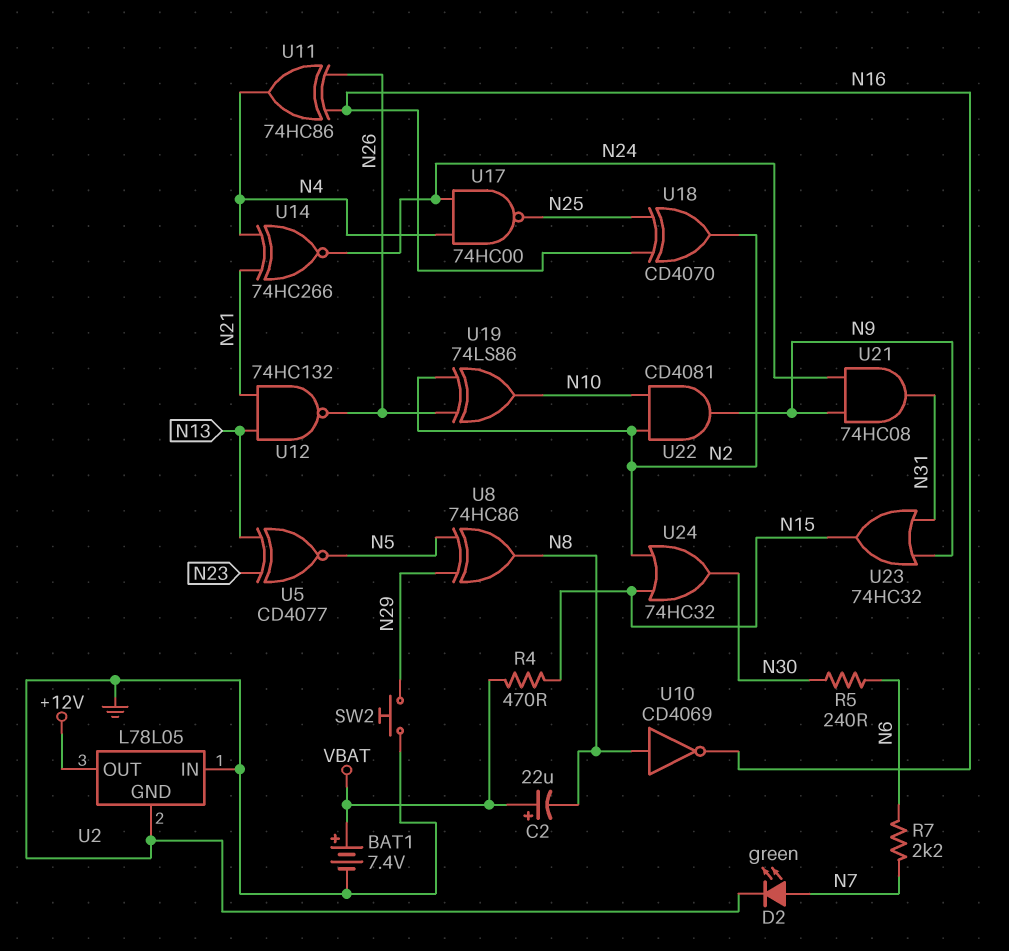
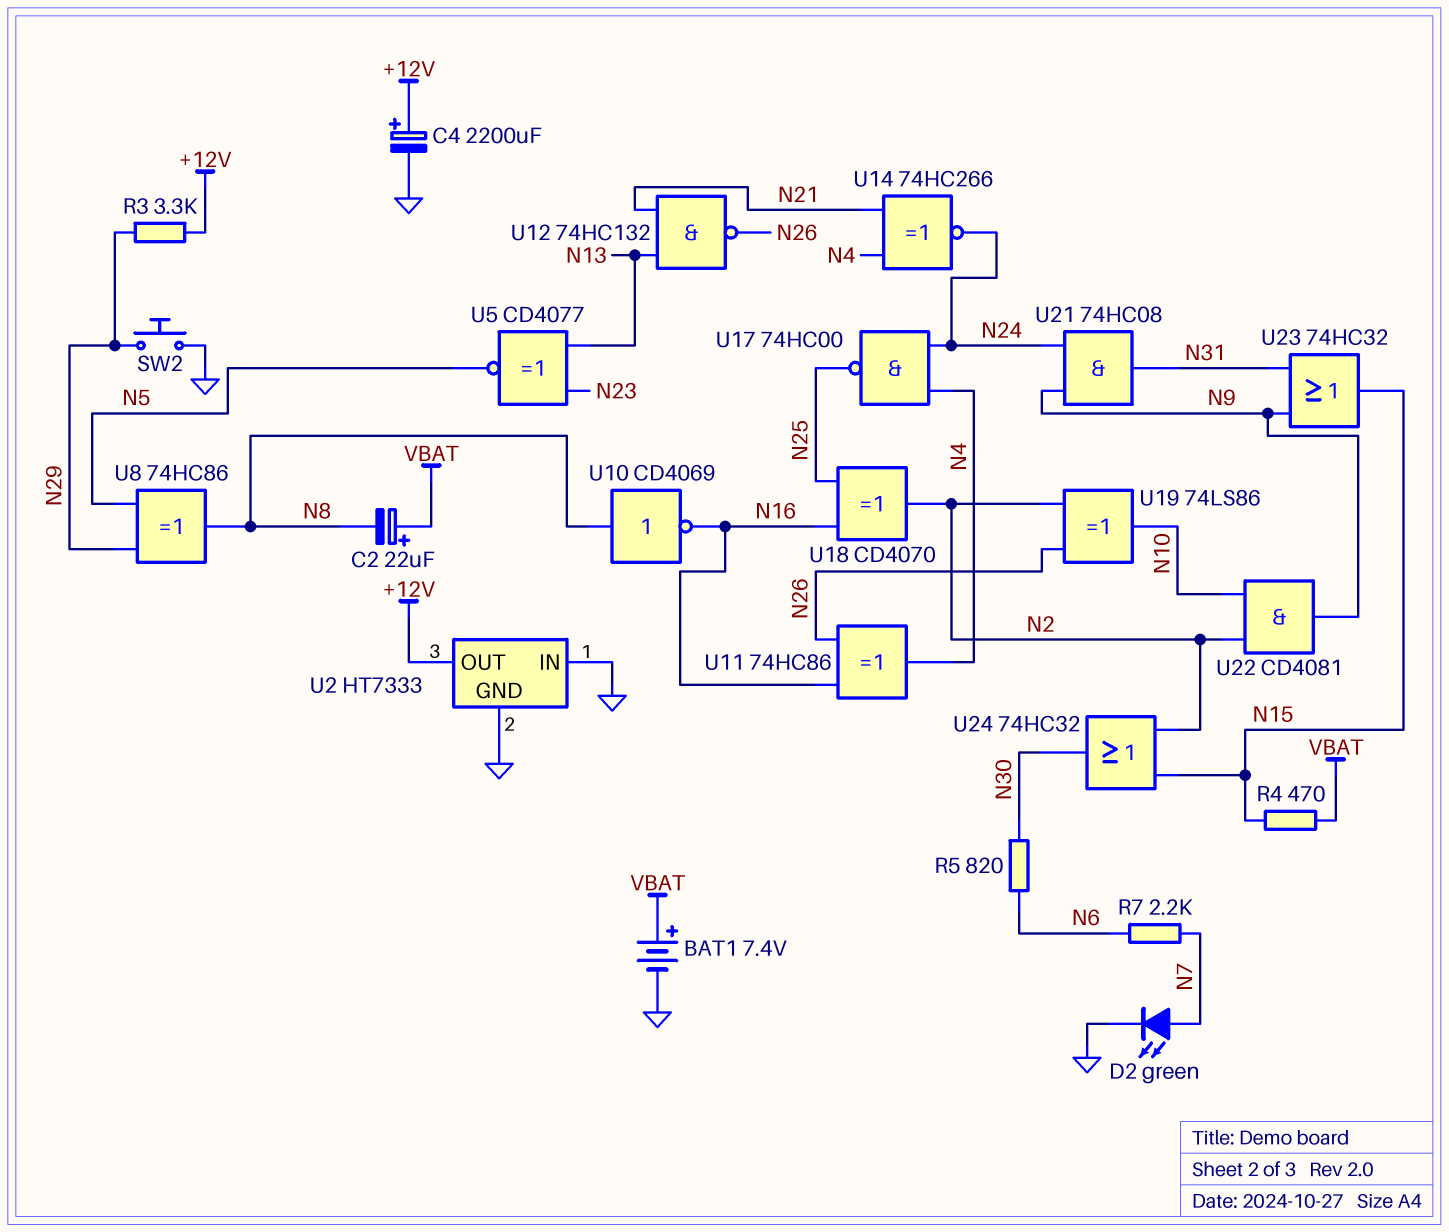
C4: none -> 2200uF (plus +12V, minus GND)
R3: none -> 3.3k (+12V, N29)
R5: 240 (N6, N30) -> 820 (N6, N30)
U2: L78L05 -> HT7333

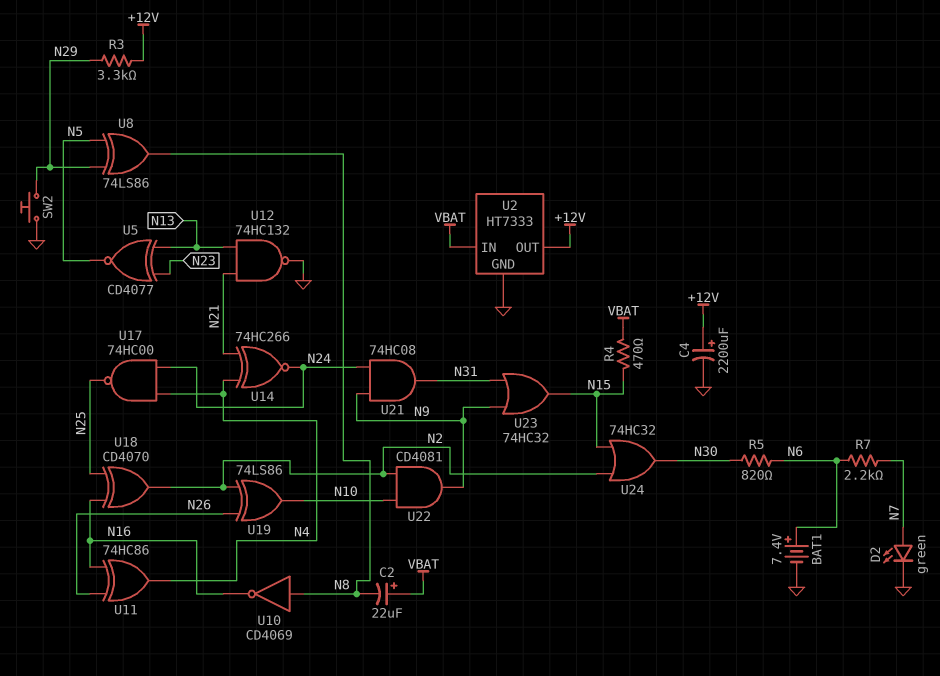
BAT1: 7.4V (plus VBAT, minus GND) -> 7.4V (plus N6, minus GND)
U2 pin IN: GND -> VBAT
U8: XOR 74HC86 (in N5, in N29, out N8) -> XOR 74LS86 (in N5, in N29, out N8)
U12: NAND 74HC132 (in N13, in N21, out N26) -> NAND 74HC132 (in N13, in N21, out GND)

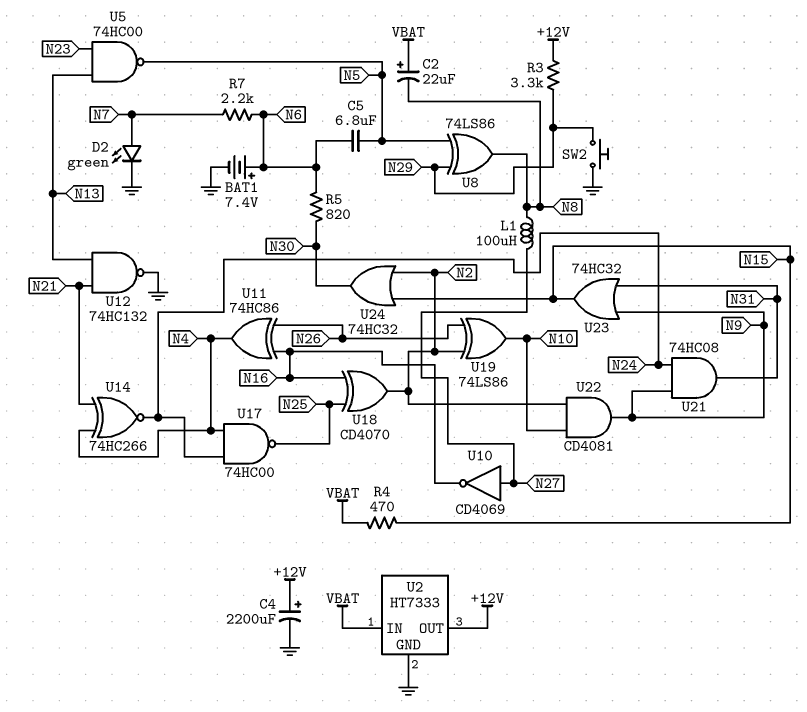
C5: none -> 6.8uF (N5, N6)
L1: none -> 100uH (N8, N27)
U5: XNOR CD4077 (in N13, in N23, out N5) -> NAND 74HC00 (in N13, in N23, out N5)
U10: NOT CD4069 (in N8, out N16) -> NOT CD4069 (in N27, out N16)

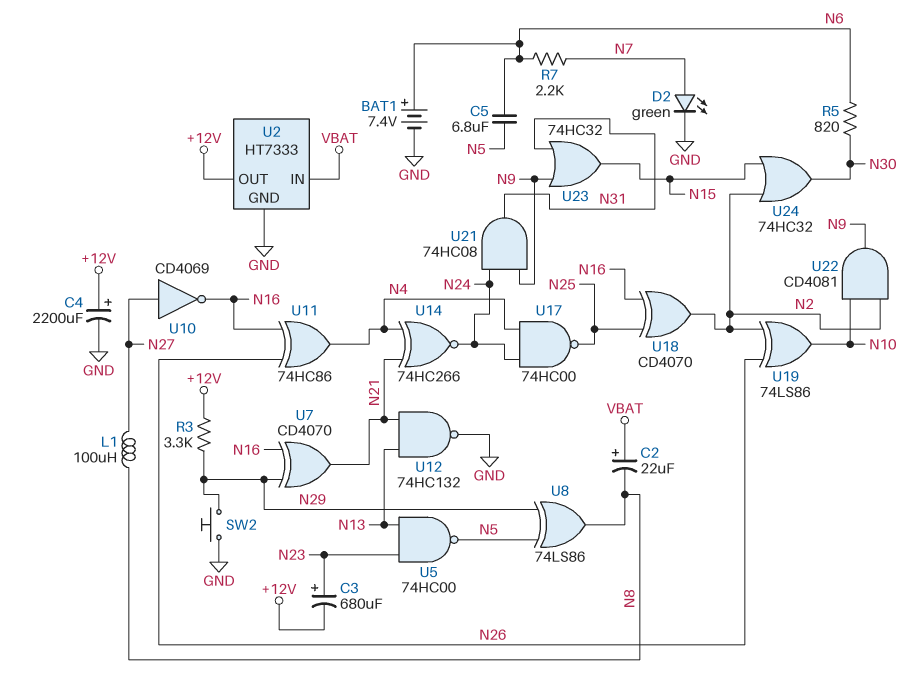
C3: none -> 680uF (plus N23, minus +12V)
R4: 470 (N15, VBAT) -> none
U7: none -> XOR CD4070 (in N16, in N29, out N21)

